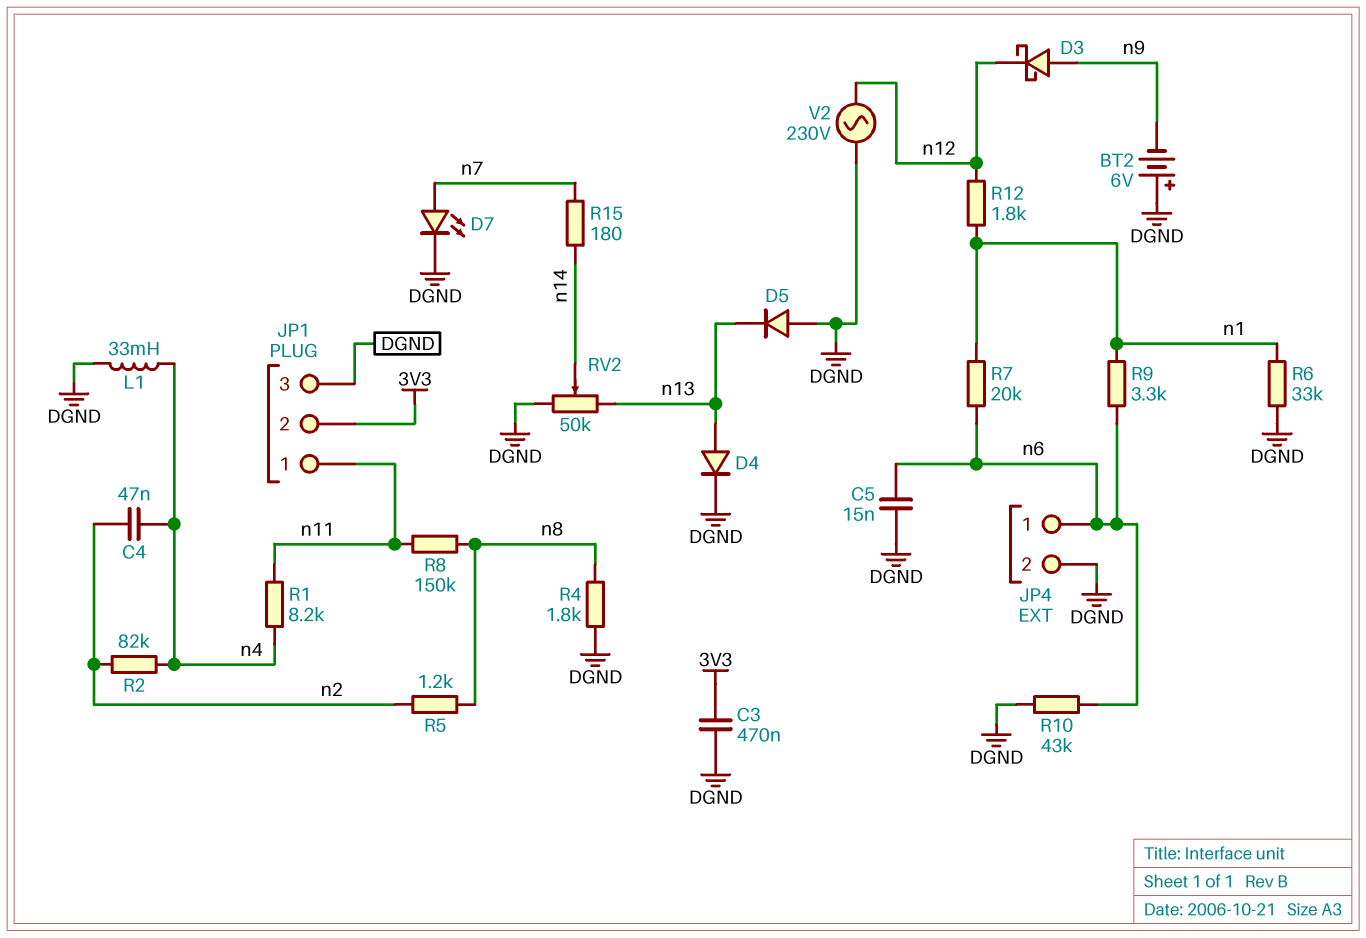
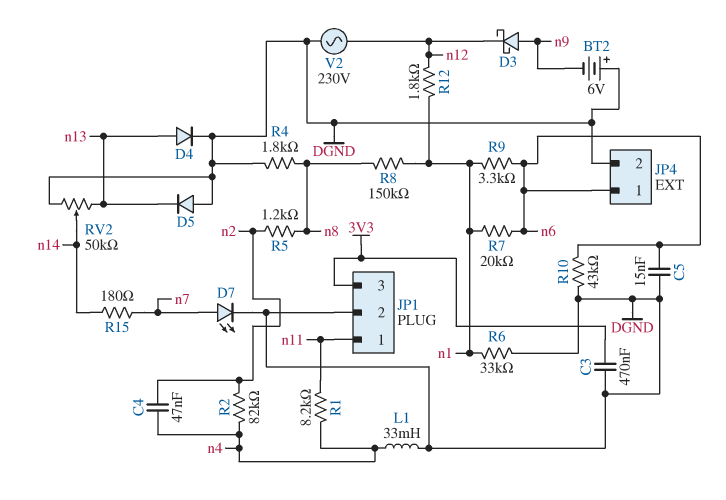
JP1 pin 2: 3V3 -> DGND
JP1 pin 3: DGND -> 3V3
R8: 150k (n8, n11) -> 150k (n1, n8)

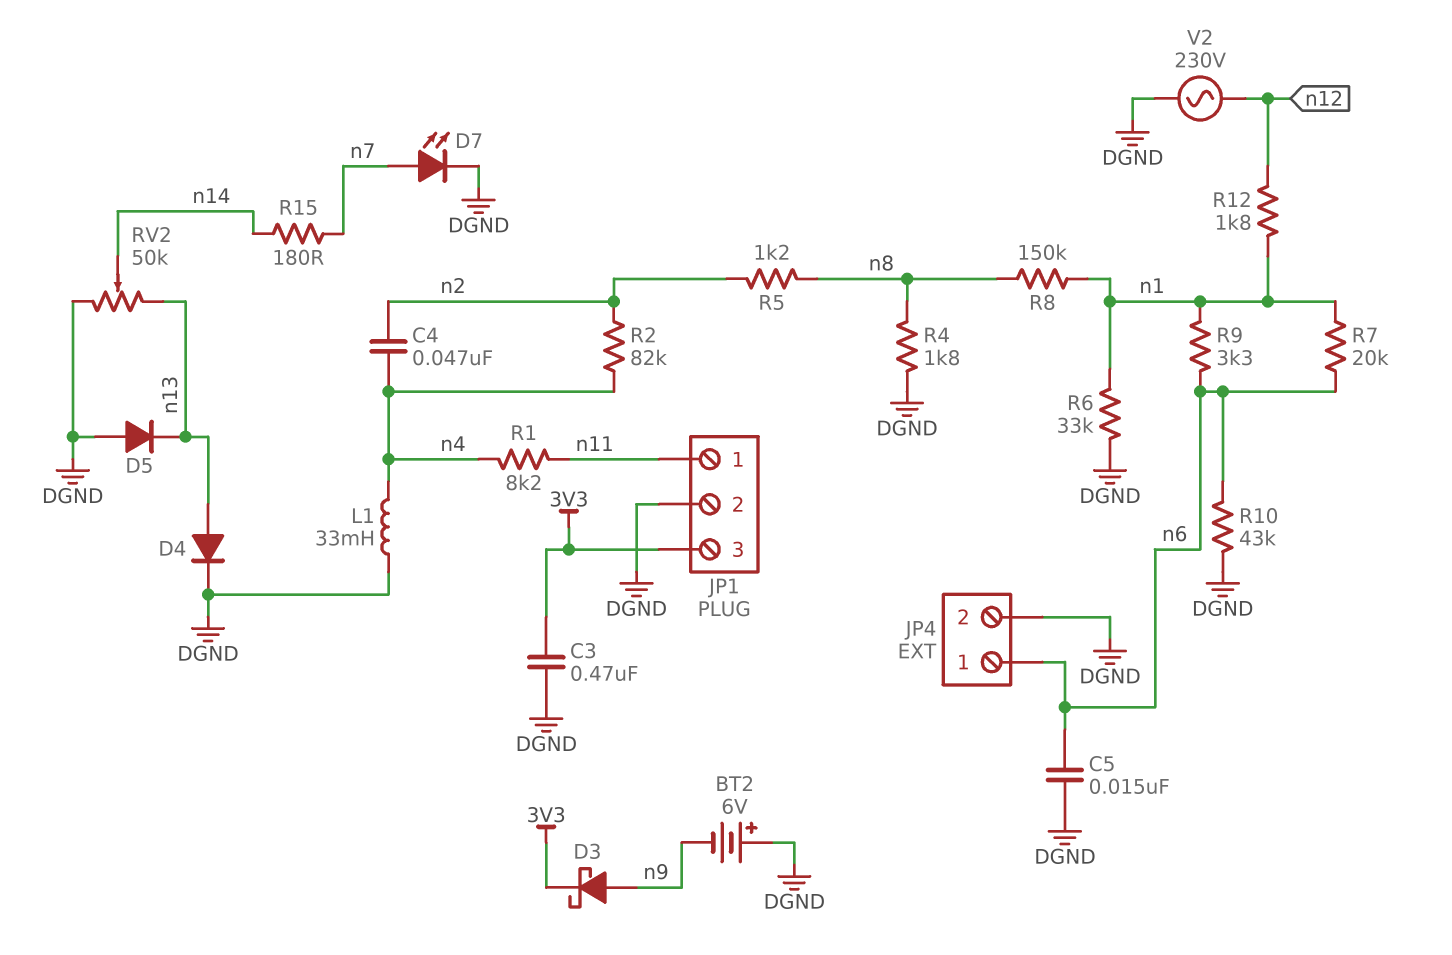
D3: schottky (A n9, K n12) -> schottky (A n9, K 3V3)

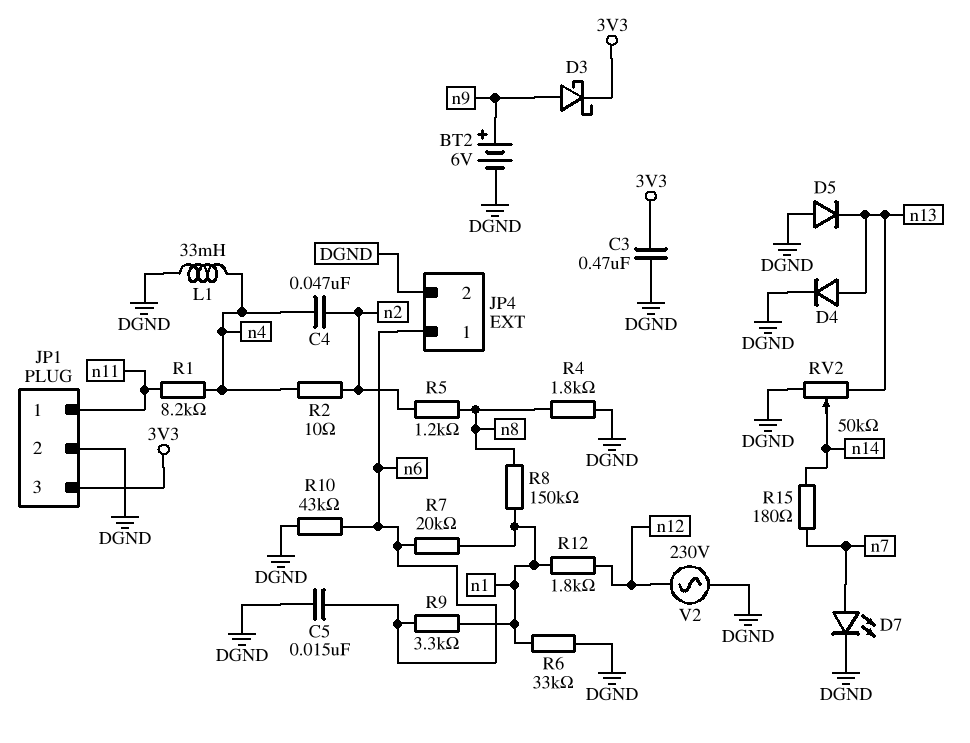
BT2: 6V (plus DGND, minus n9) -> 6V (plus n9, minus DGND)
R2: 82k (n2, n4) -> 10 (n2, n4)

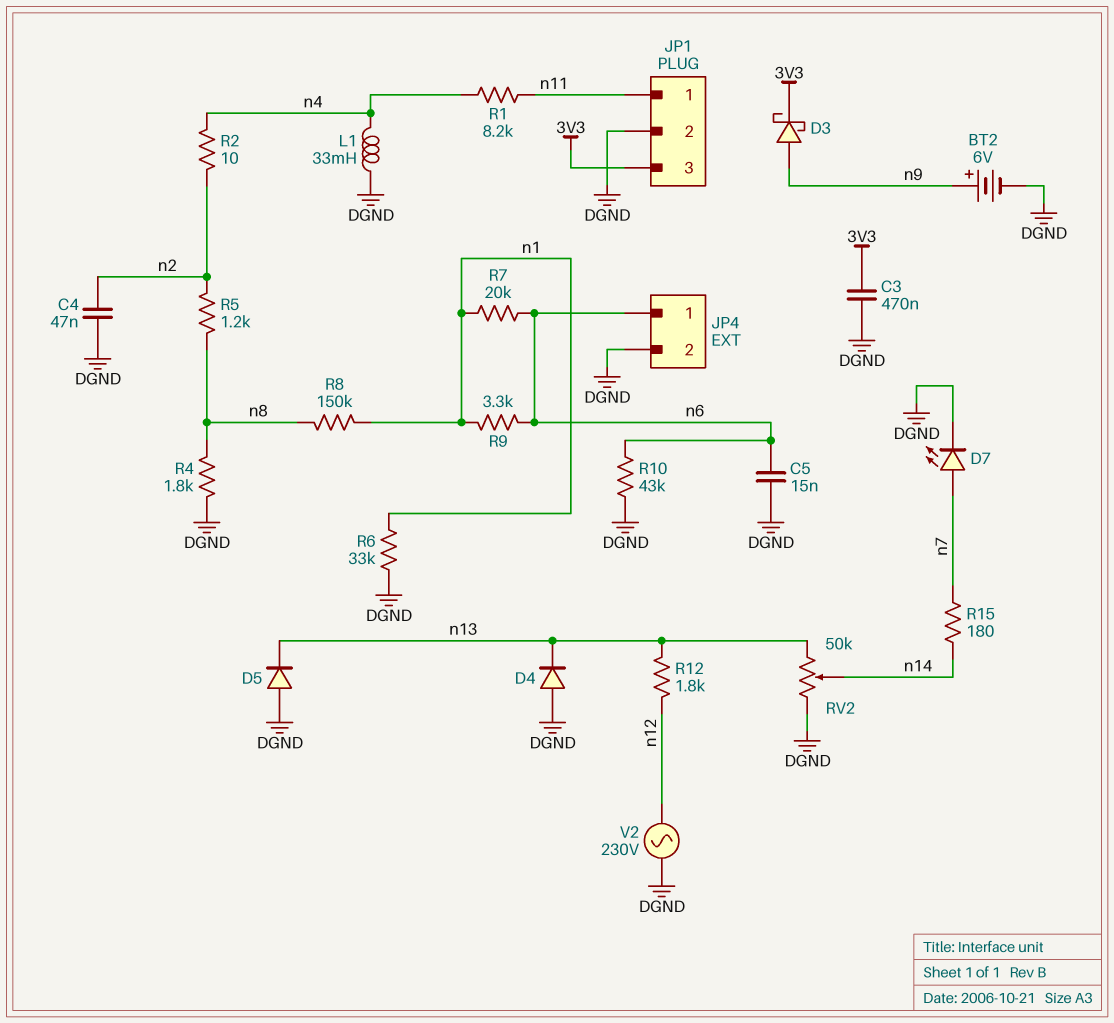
C4: 47nF (n2, n4) -> 47nF (DGND, n2)
D4: diode (A n13, K DGND) -> diode (A DGND, K n13)
R12: 1.8k (n1, n12) -> 1.8k (n12, n13)

